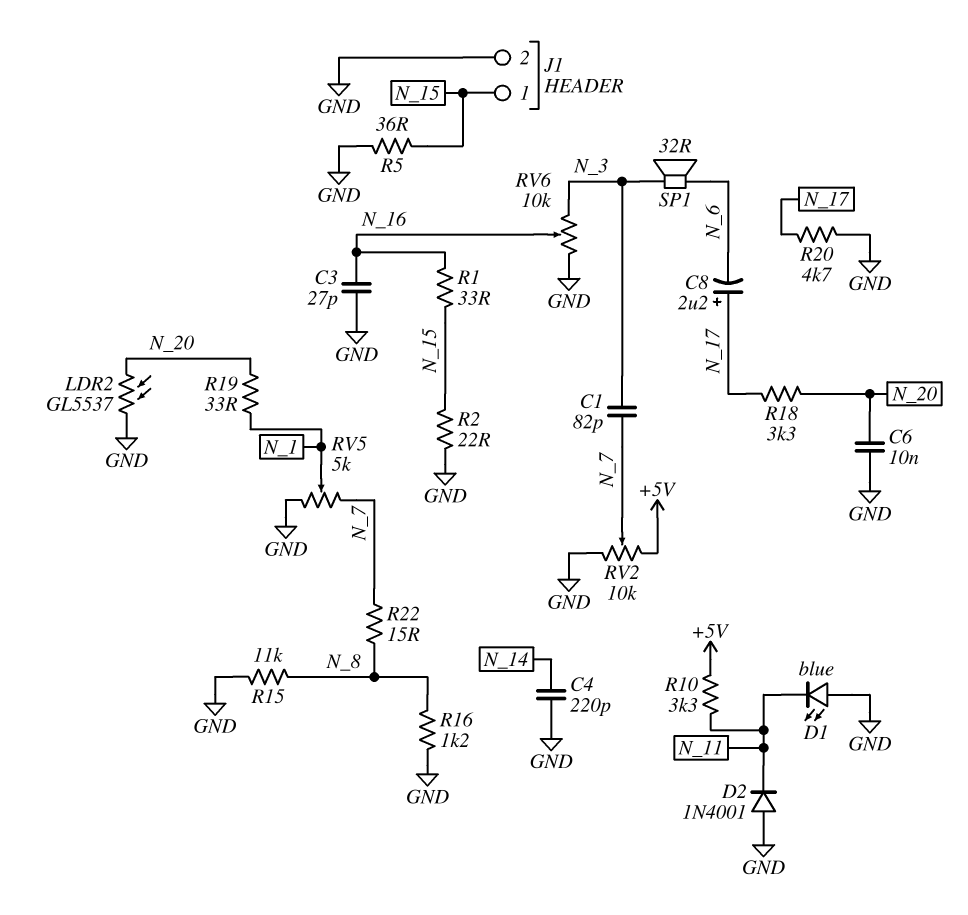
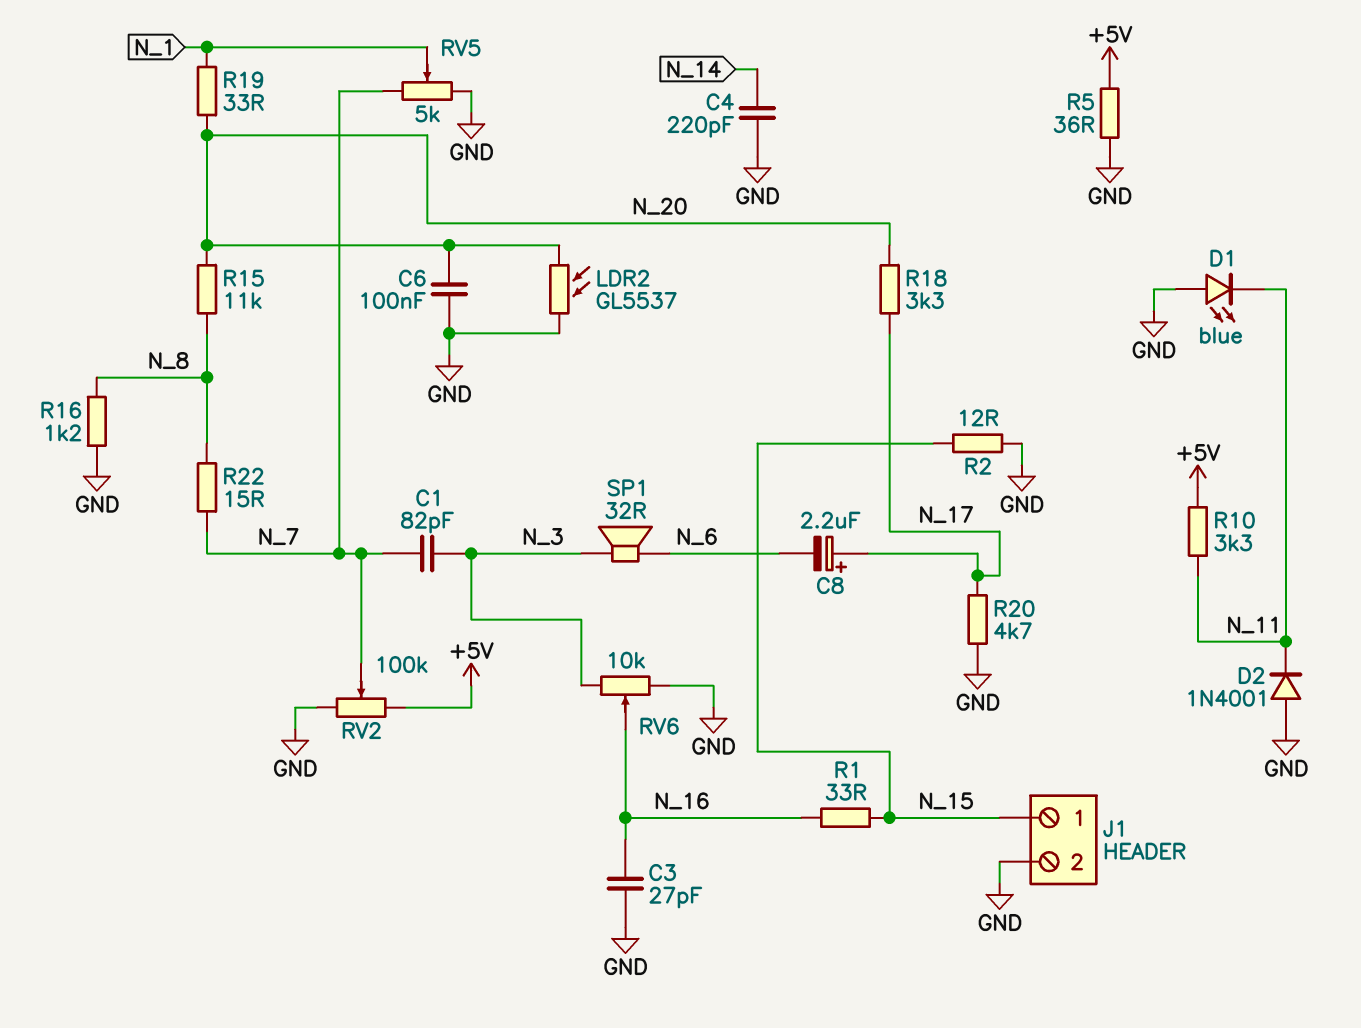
C6: 10nF (GND, N_20) -> 100nF (GND, N_20)
R2: 22 (GND, N_15) -> 12 (GND, N_15)
R5: 36 (GND, N_15) -> 36 (+5V, GND)
R15: 11k (GND, N_8) -> 11k (N_8, N_20)
RV2: 10k (+5V, GND, wiper N_7) -> 100k (+5V, GND, wiper N_7)

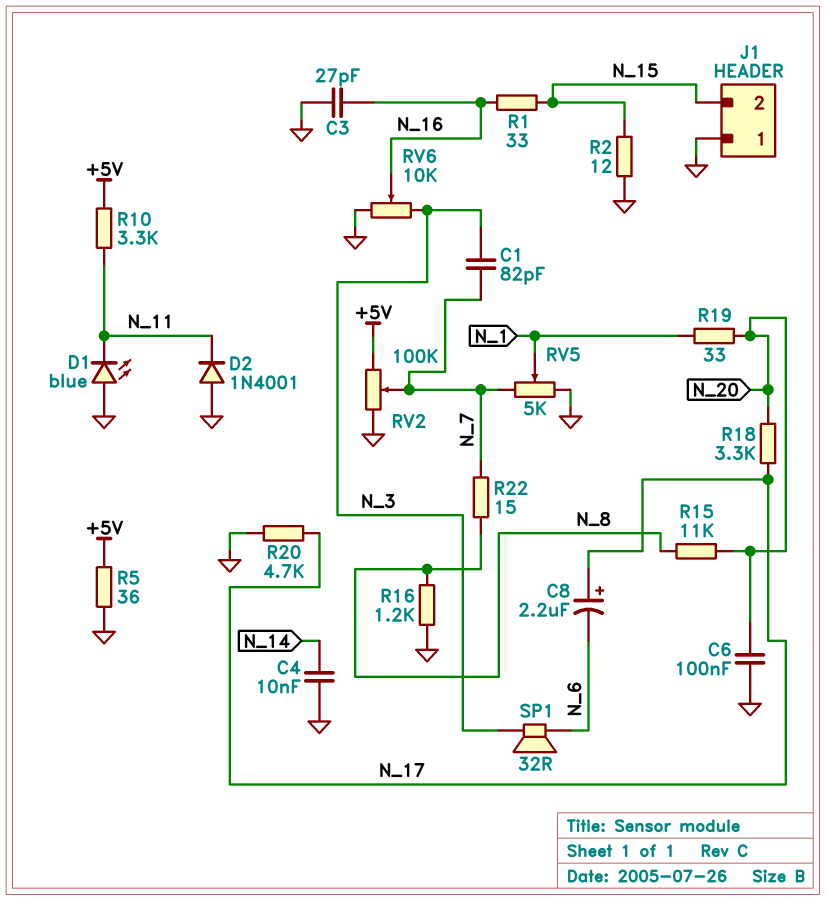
C4: 220pF (GND, N_14) -> 10nF (GND, N_14)
J1 pin 1: N_15 -> GND
J1 pin 2: GND -> N_15
LDR2: GL5537 (GND, N_20) -> none

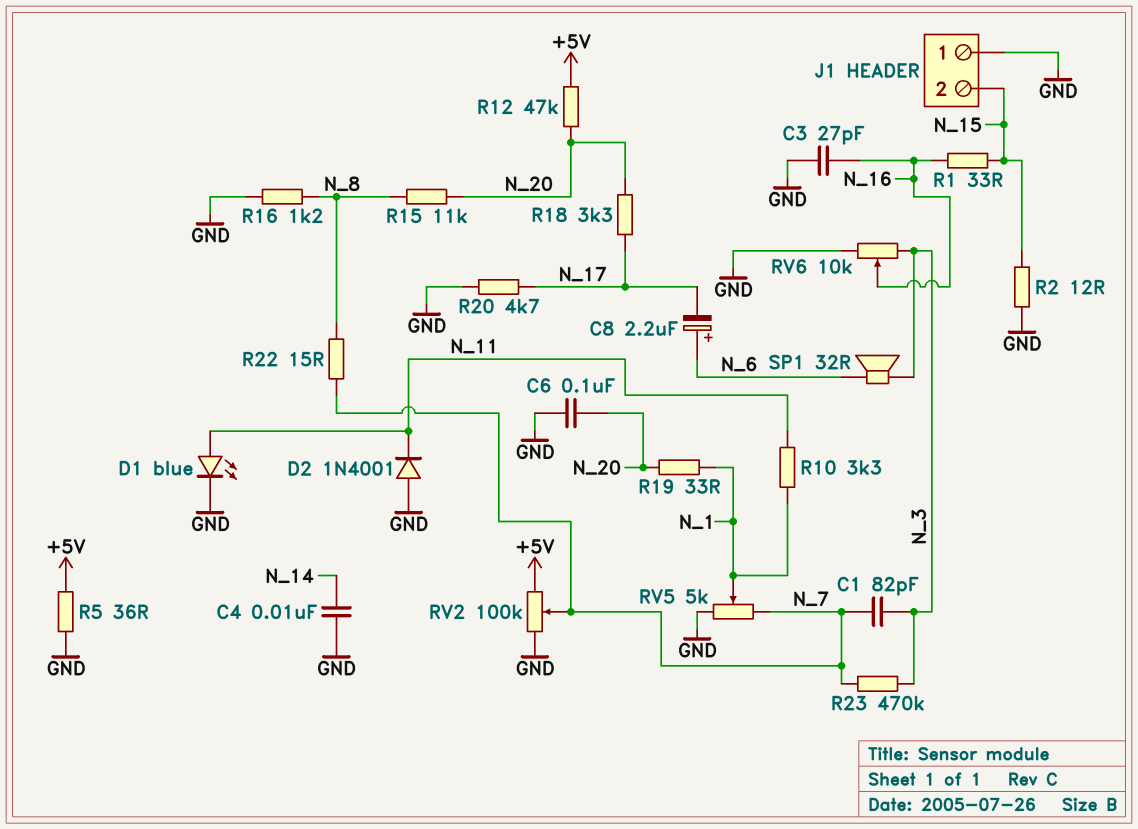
C8: 2.2uF (plus N_17, minus N_6) -> 2.2uF (plus N_6, minus N_17)
D1: LED blue (A GND, K N_11) -> LED blue (A N_11, K GND)
R10: 3.3k (+5V, N_11) -> 3.3k (N_1, N_11)
R12: none -> 47k (+5V, N_20)
R23: none -> 470k (N_3, N_7)

